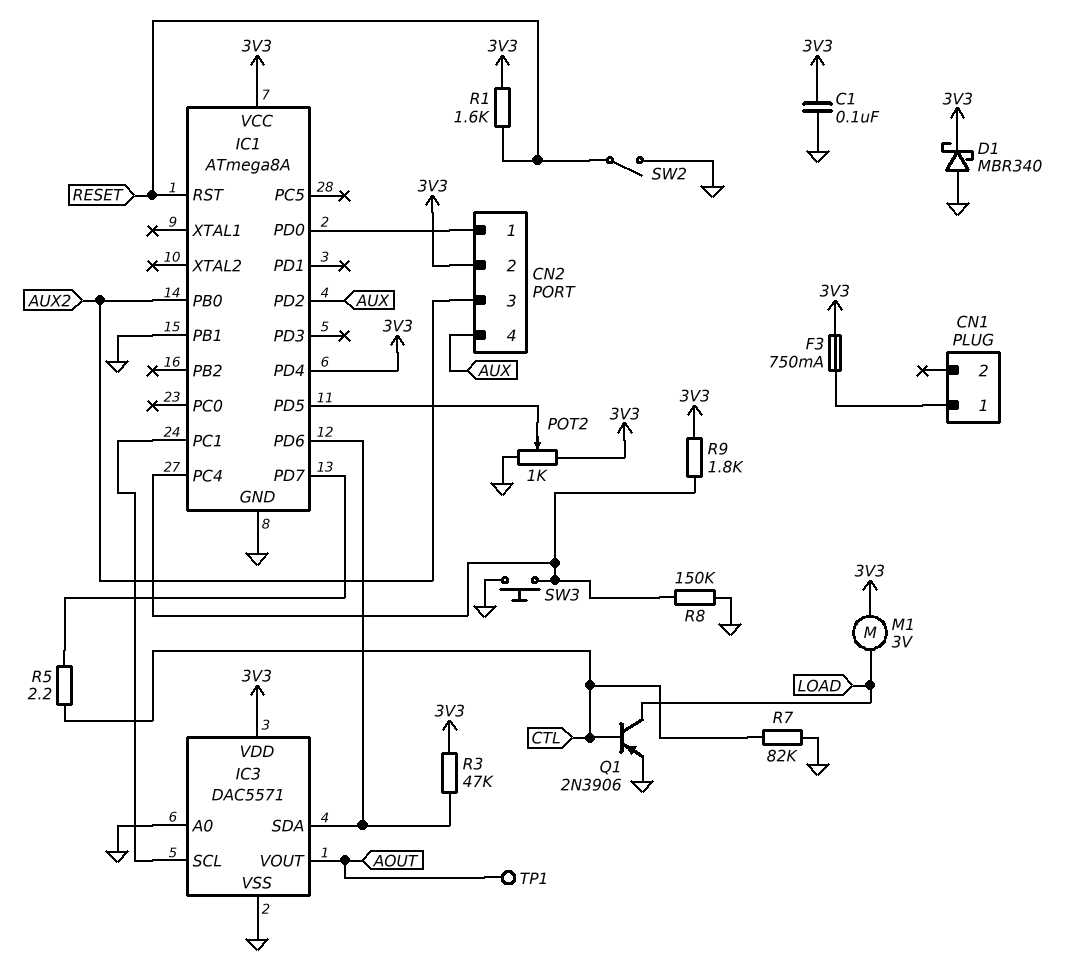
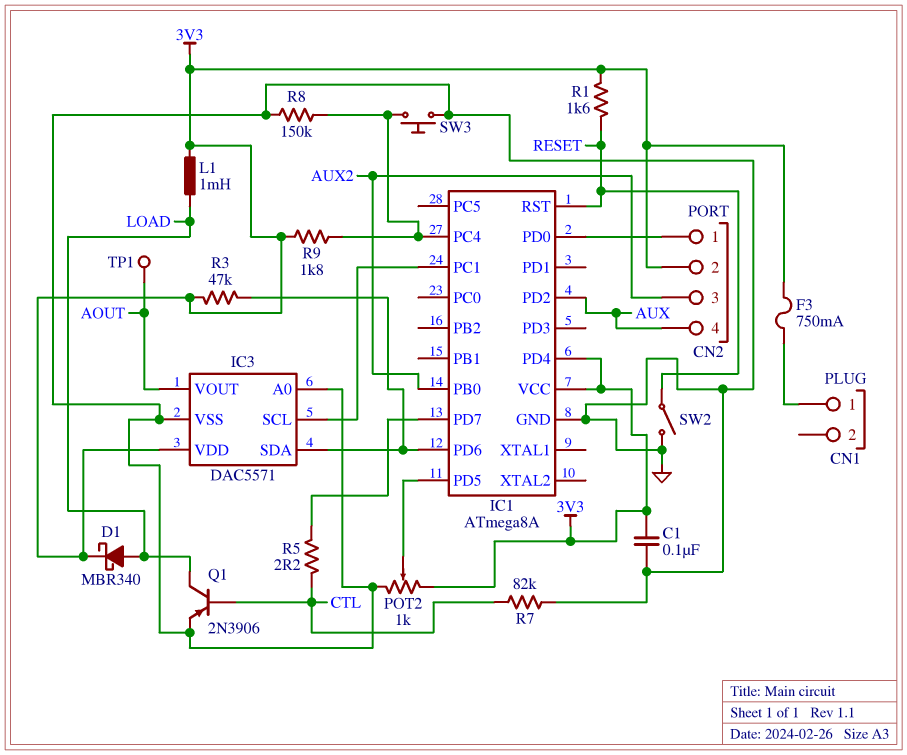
D1: schottky MBR340 (A GND, K 3V3) -> schottky MBR340 (A LOAD, K 3V3)
IC1 pin PB1: GND -> none
L1: none -> 1mH (3V3, LOAD)
M1: motor 3V (3V3, LOAD) -> none

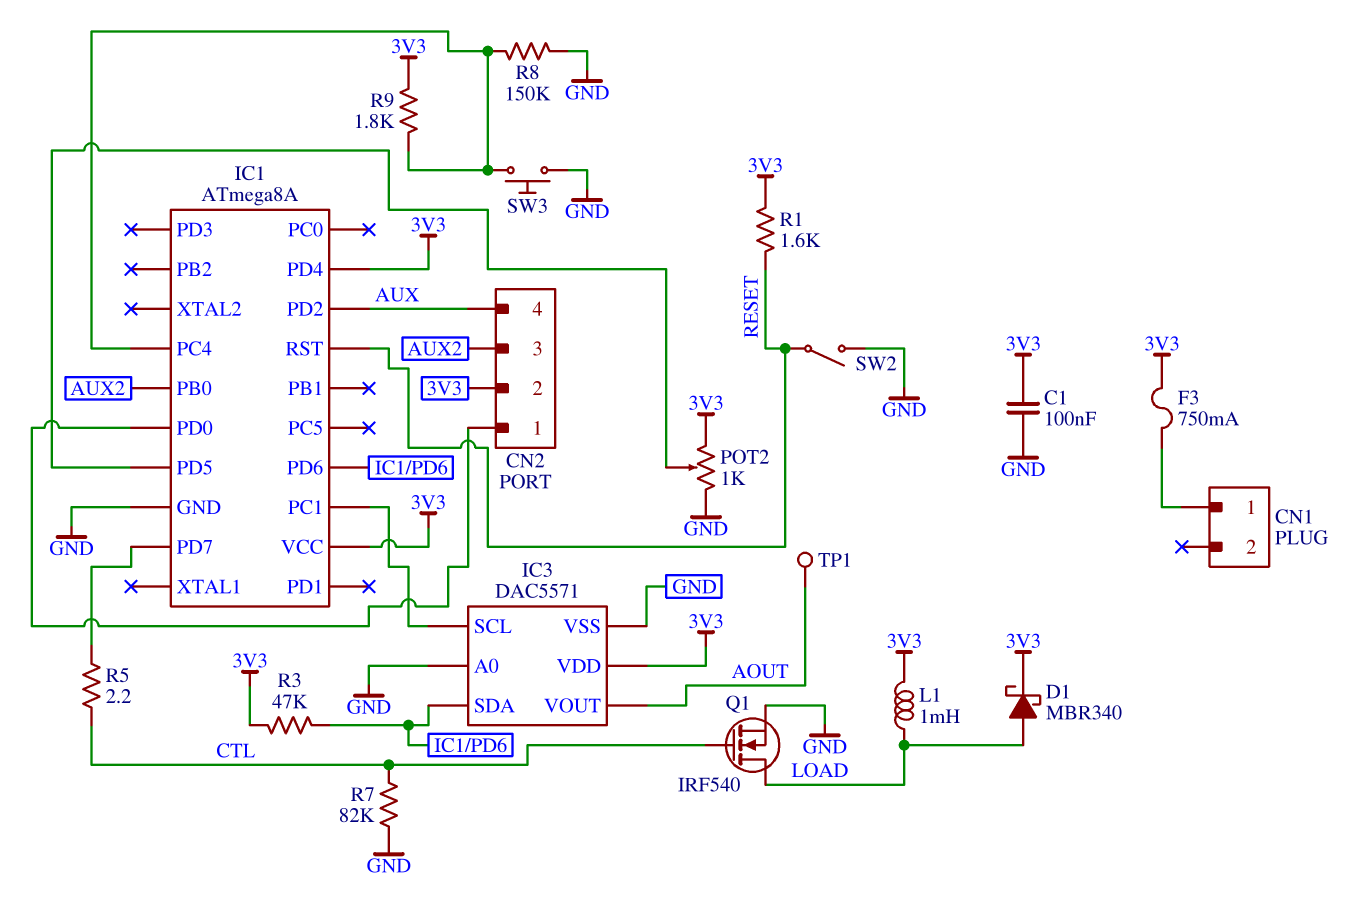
Q1: PNP 2N3906 (B CTL, C LOAD, E GND) -> NMOS IRF540 (G CTL, D LOAD, S GND)

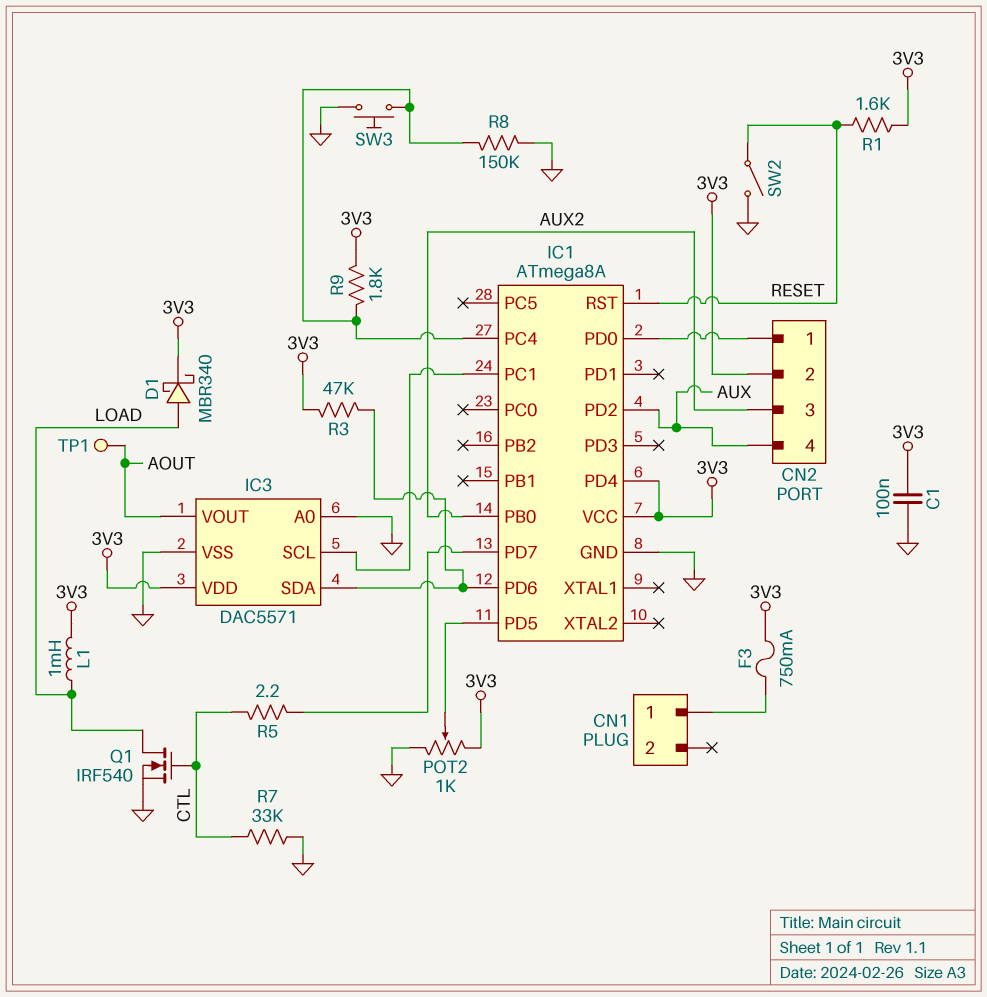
R7: 82k (CTL, GND) -> 33k (CTL, GND)

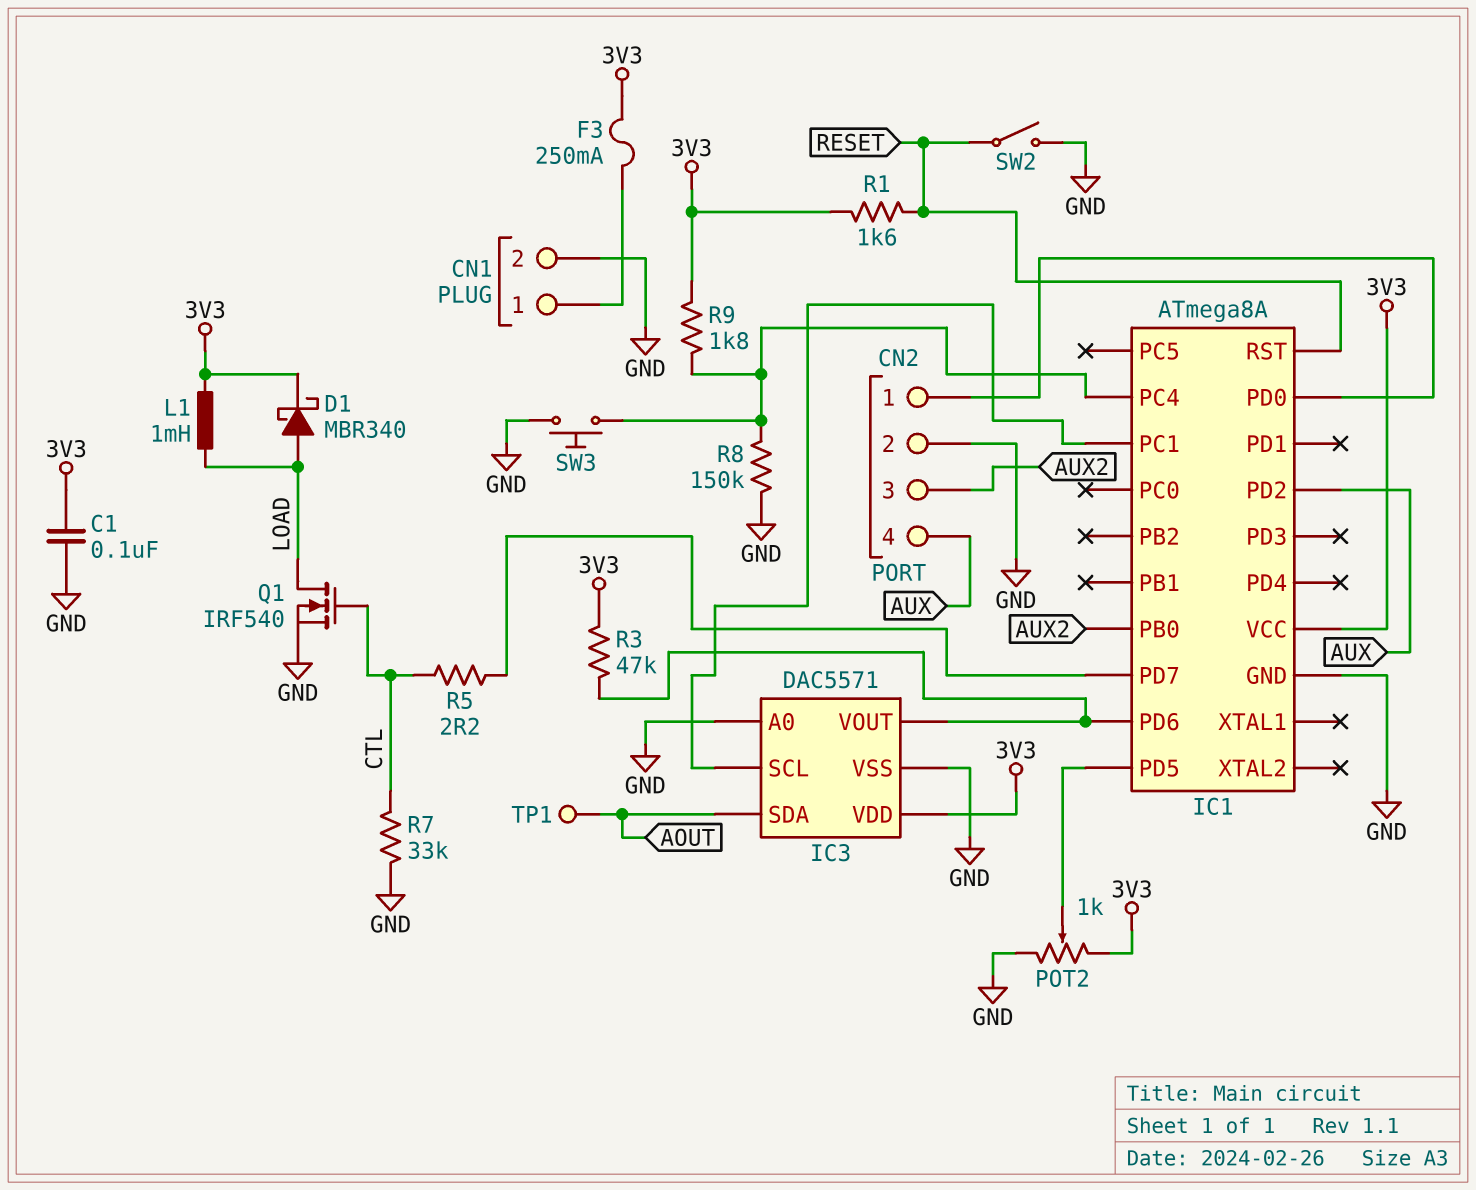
CN1 pin 2: none -> GND
CN2 pin 2: 3V3 -> GND
F3: 750mA (3V3, CN1/1) -> 250mA (3V3, CN1/1)
IC1 pin PD4: 3V3 -> none
IC3 pin SDA: IC1/PD6 -> AOUT
IC3 pin VOUT: AOUT -> IC1/PD6

